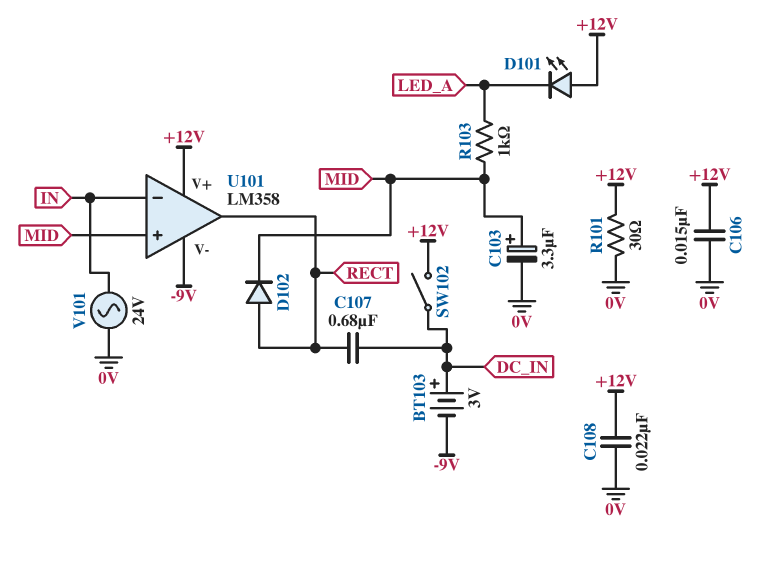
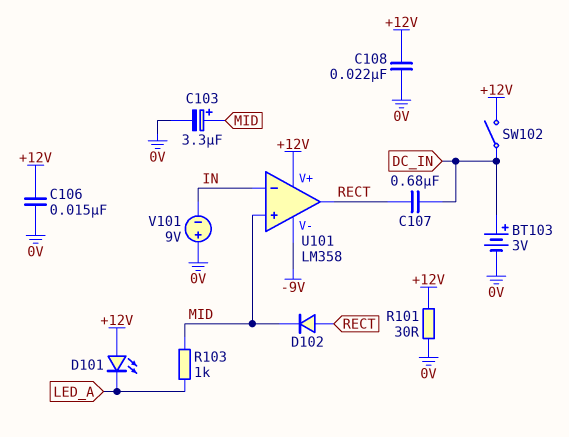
BT103: 3V (plus DC_IN, minus -9V) -> 3V (plus DC_IN, minus 0V)
V101: AC 24V (0V, IN) -> 9V (plus 0V, minus IN)

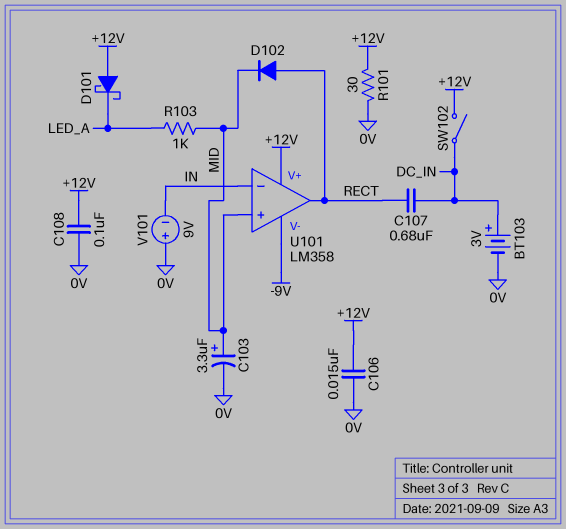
C108: 22nF (+12V, 0V) -> 100nF (+12V, 0V)
D101: LED (A +12V, K LED_A) -> schottky (A +12V, K LED_A)

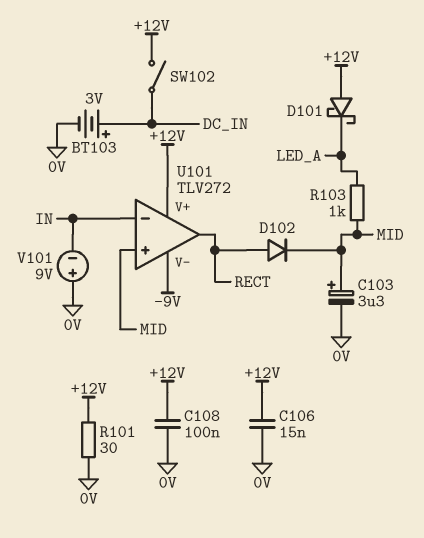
C107: 680nF (DC_IN, RECT) -> none
U101: LM358 -> TLV272

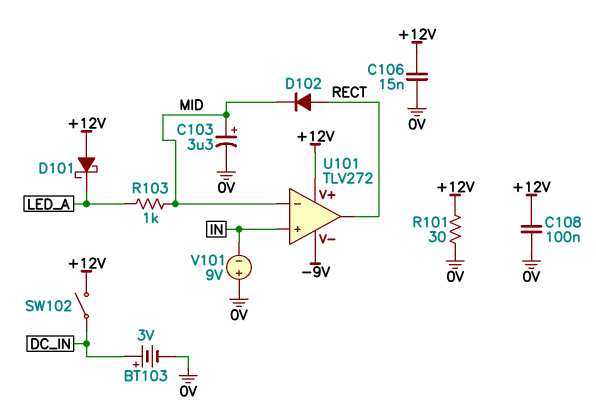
U101 pin in+: MID -> IN
U101 pin in-: IN -> MID

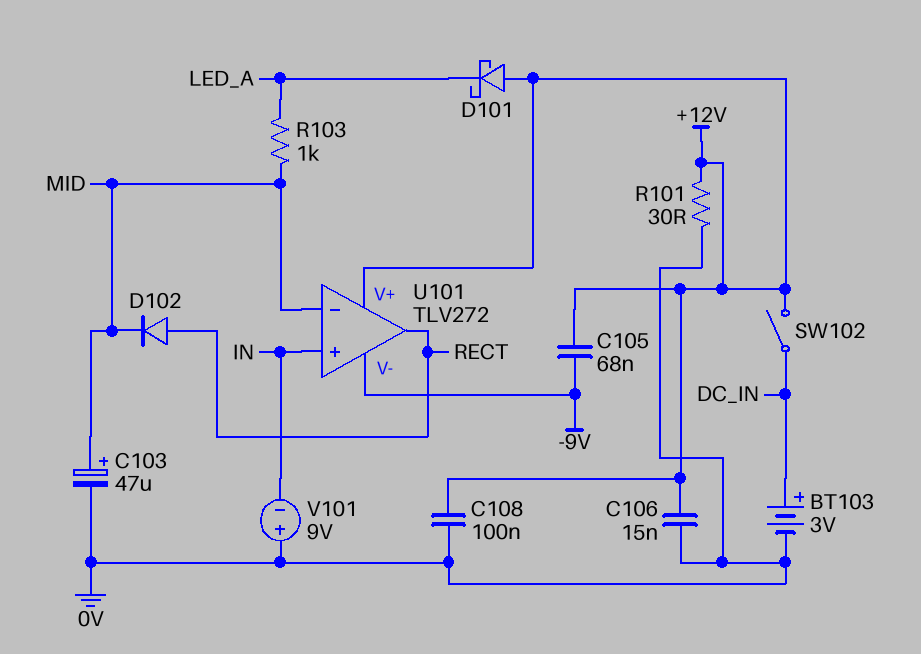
C103: 3.3uF (plus MID, minus 0V) -> 47uF (plus MID, minus 0V)
C105: none -> 68nF (+12V, -9V)

